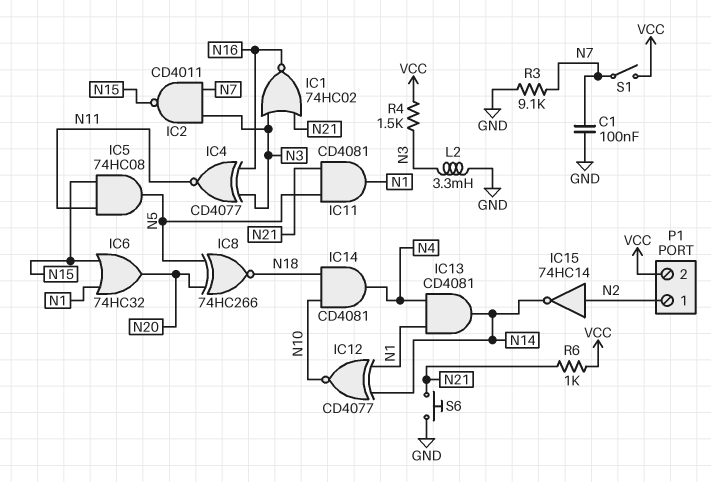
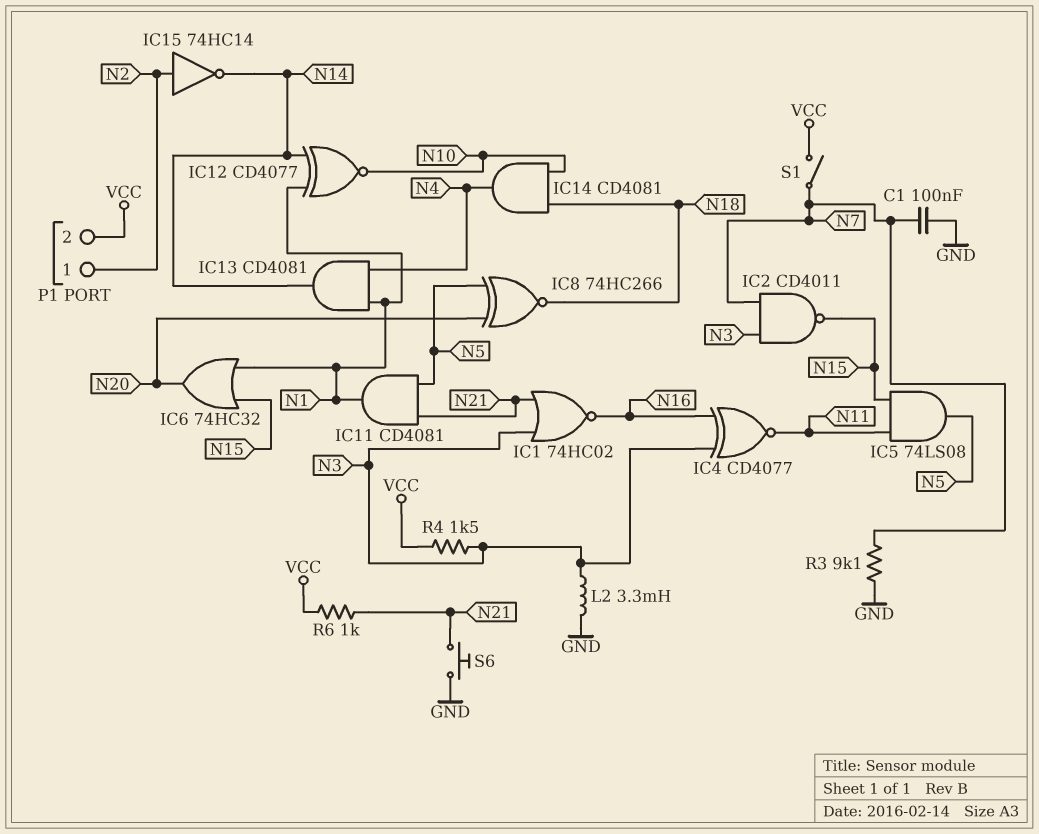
IC5: AND 74HC08 (in N11, in N15, out N5) -> AND 74LS08 (in N11, in N15, out N5)

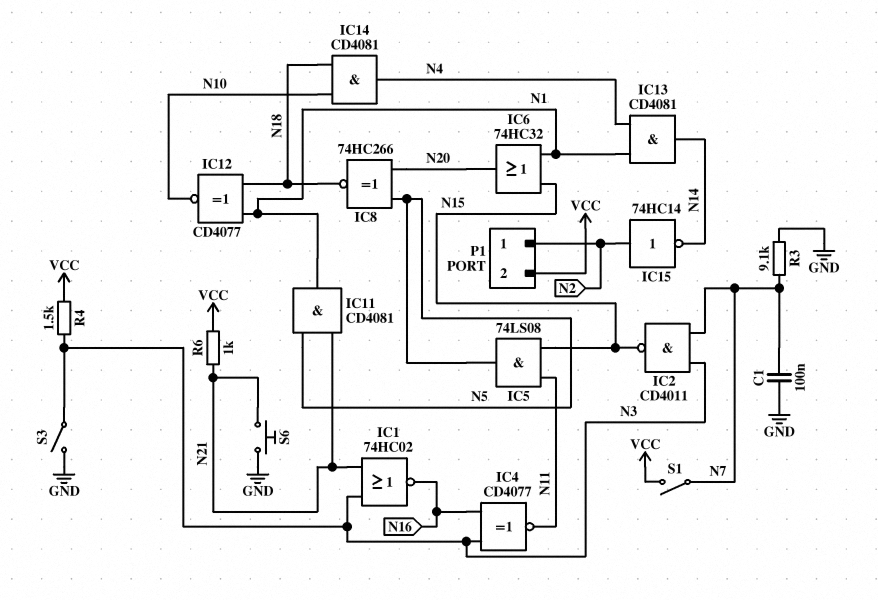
IC12: XNOR CD4077 (in N1, in N14, out N10) -> XNOR CD4077 (in N1, in N18, out N10)
L2: 3.3mH (GND, N3) -> none
S3: none -> switch (GND, N3)

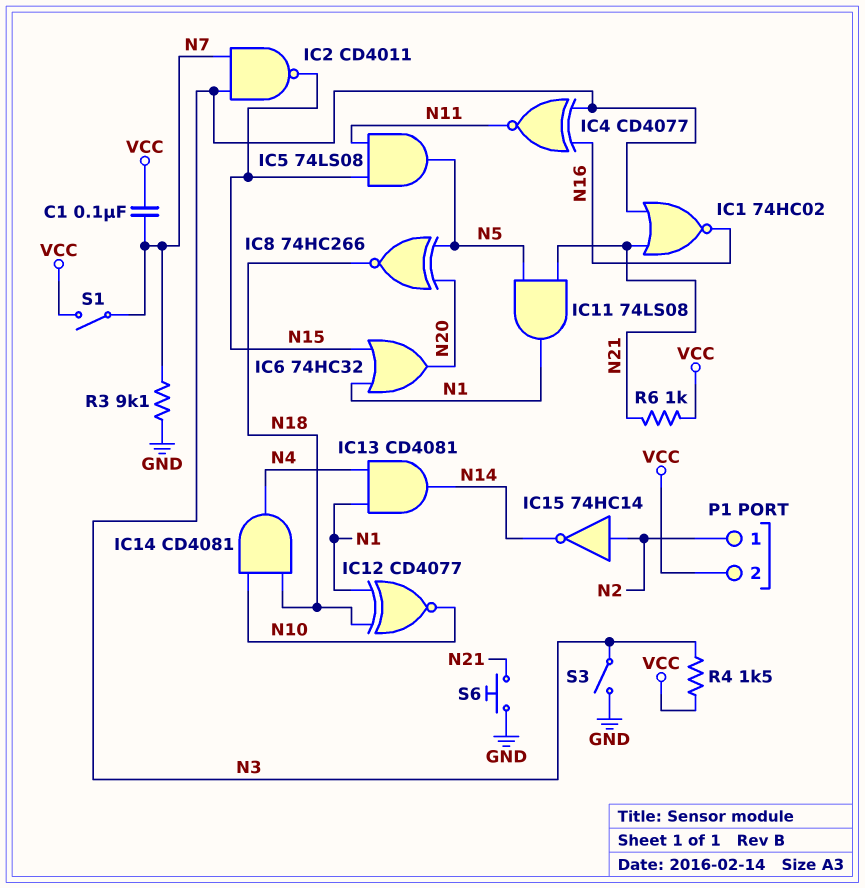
C1: 100nF (GND, N7) -> 100nF (N7, VCC)
IC11: AND CD4081 (in N5, in N21, out N1) -> AND 74LS08 (in N5, in N21, out N1)

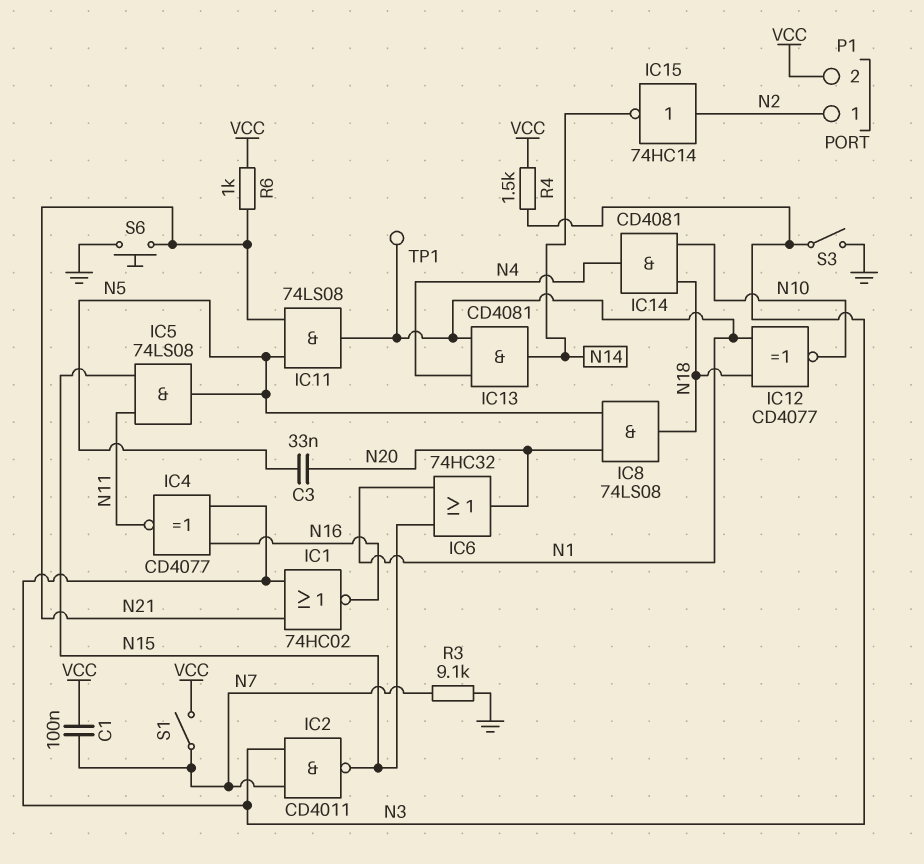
C3: none -> 33nF (N5, N20)
IC8: XNOR 74HC266 (in N5, in N20, out N18) -> AND 74LS08 (in N5, in N20, out N18)
TP1: none -> test point (N1)

